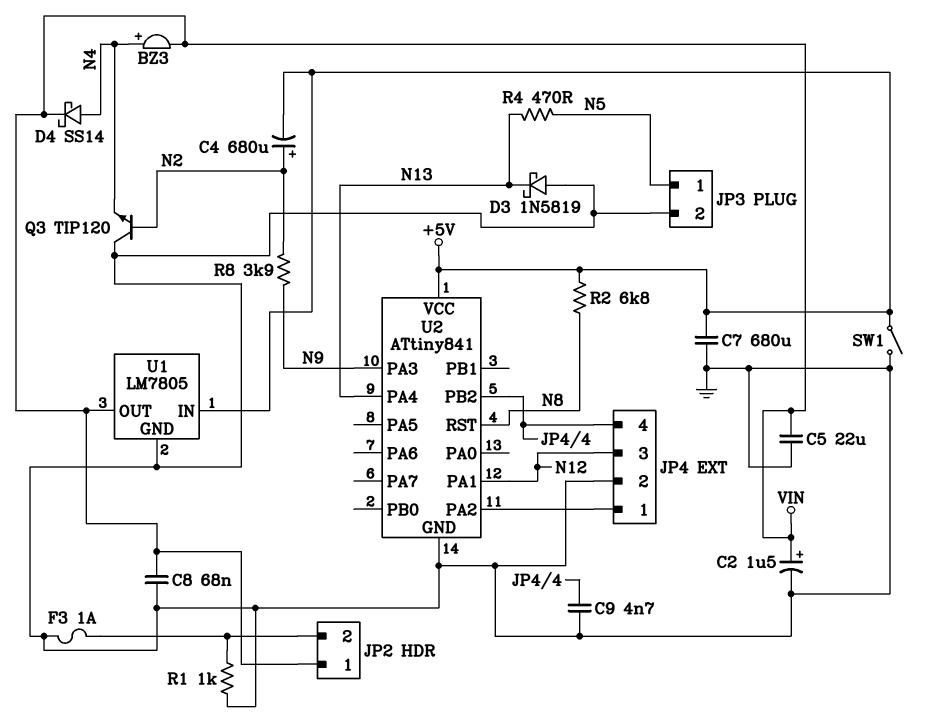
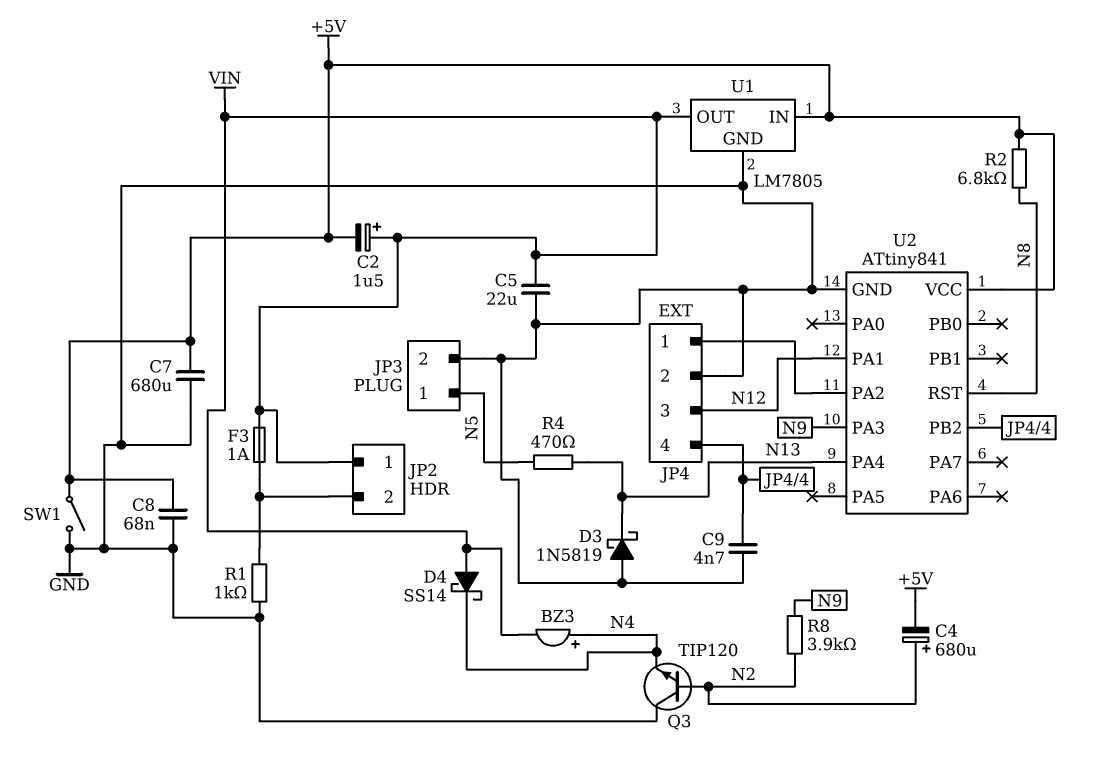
C2: 1.5uF (plus VIN, minus GND) -> 1.5uF (plus VIN, minus +5V)
C8: 68nF (GND, VIN) -> 68nF (+5V, GND)
D4: schottky SS14 (A N4, K VIN) -> schottky SS14 (A VIN, K N4)
F3: 1A (GND, JP2/2) -> 1A (JP2/2, VIN)

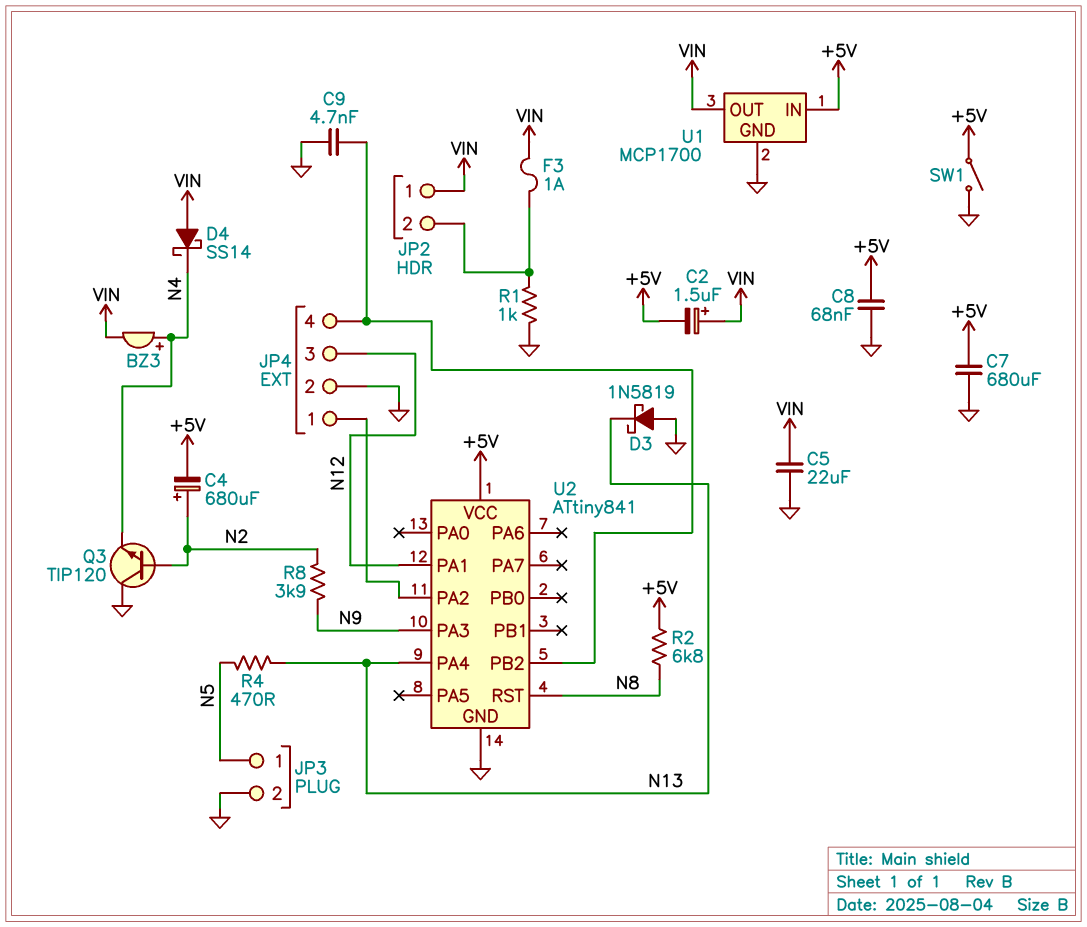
U1: LM7805 -> MCP1700

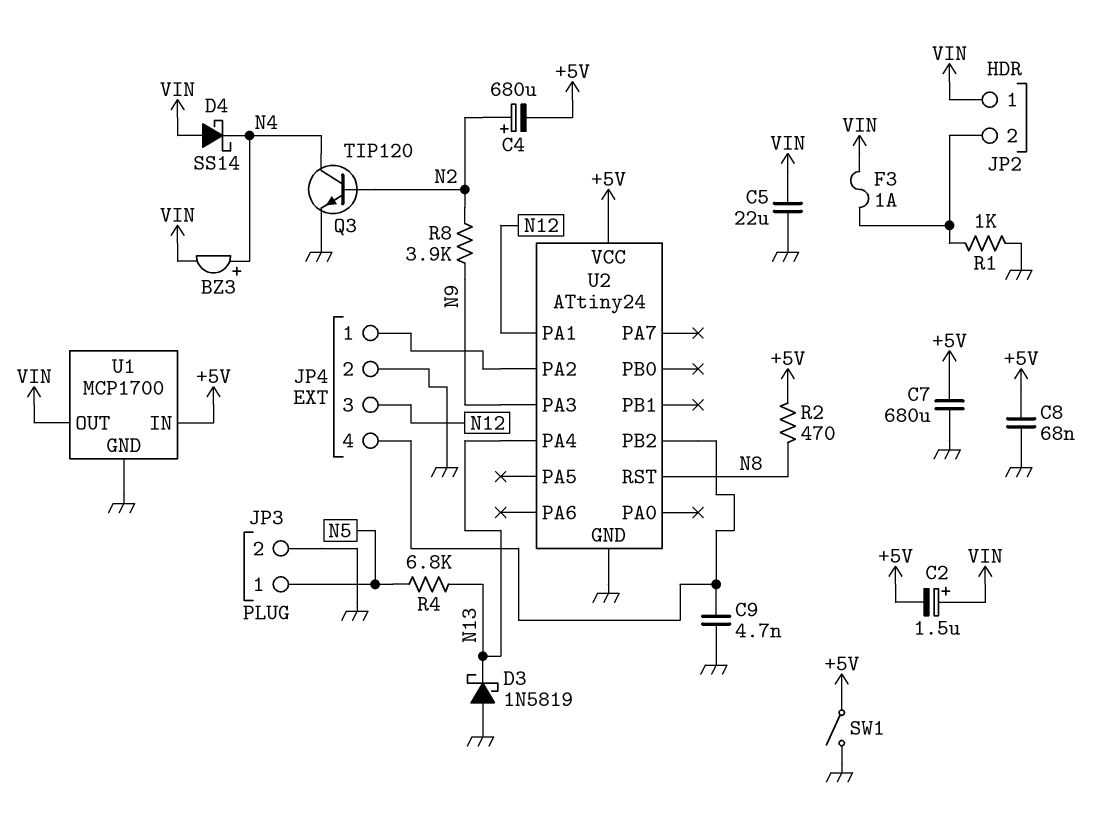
Q3: NPN TIP120 (B N2, C GND, E N4) -> NPN TIP120 (B N2, C N4, E GND)
R2: 6.8k (+5V, N8) -> 470 (+5V, N8)
R4: 470 (N5, N13) -> 6.8k (N5, N13)
U2: ATtiny841 -> ATtiny24

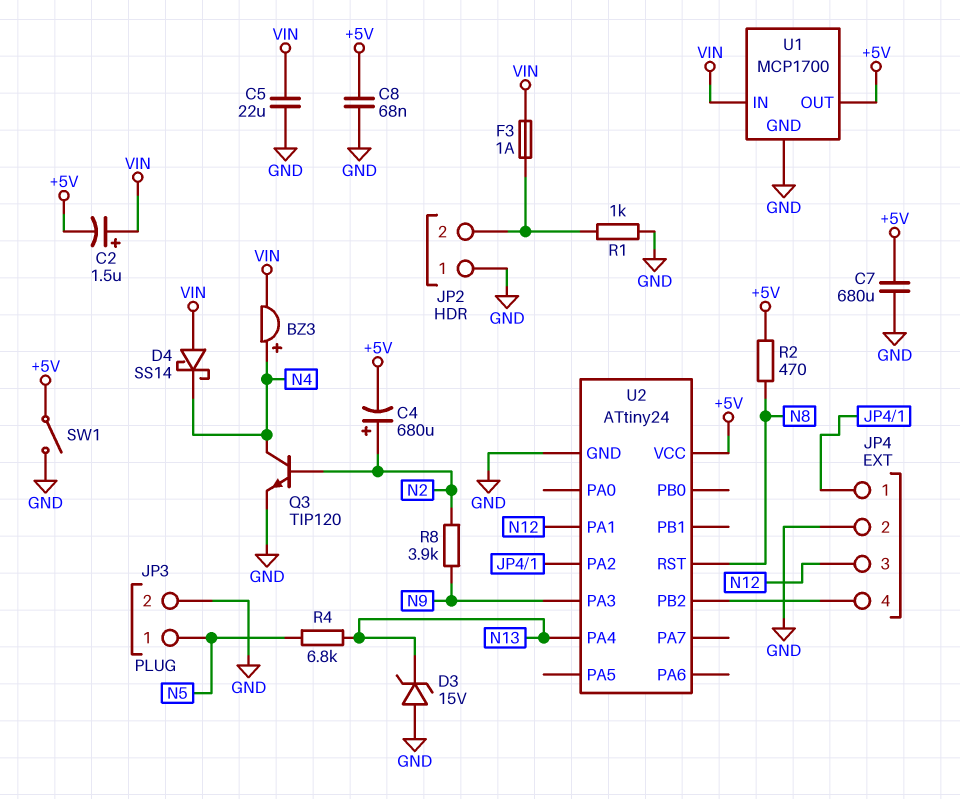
C9: 4.7nF (GND, JP4/4) -> none
D3: schottky 1N5819 (A GND, K N13) -> zener 15V (A GND, K N13)
JP2 pin 1: VIN -> GND
U1 pin IN: +5V -> VIN
U1 pin OUT: VIN -> +5V

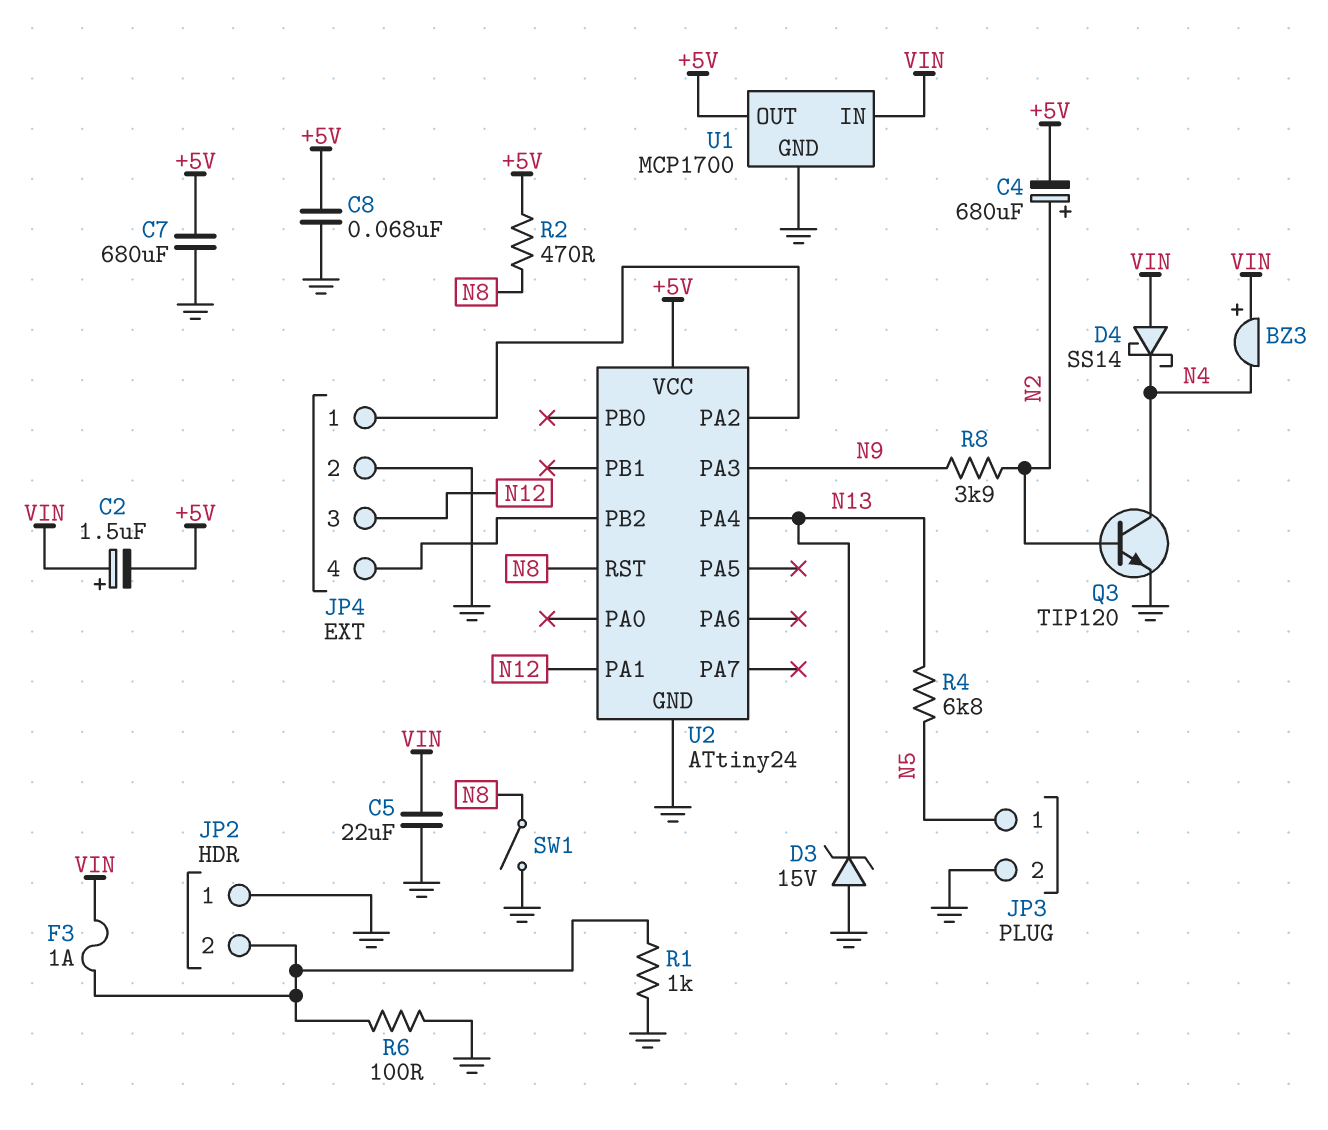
BZ3: buzzer (plus N4, minus VIN) -> buzzer (plus VIN, minus N4)
R6: none -> 100 (GND, JP2/2)
SW1: switch (+5V, GND) -> switch (GND, N8)

